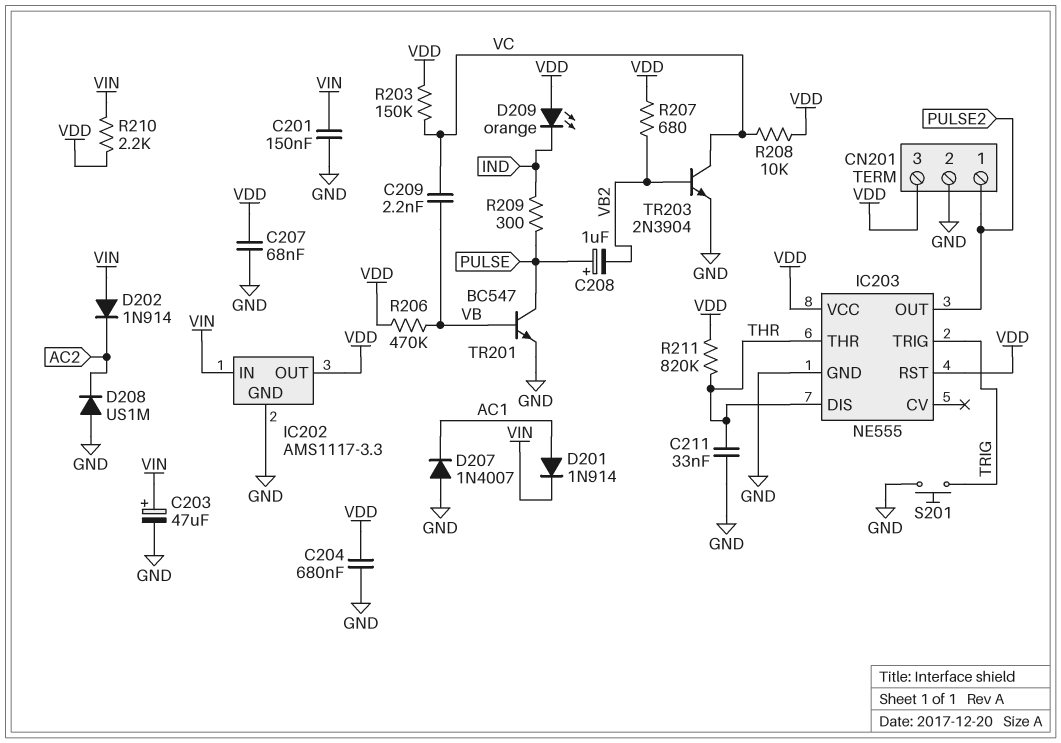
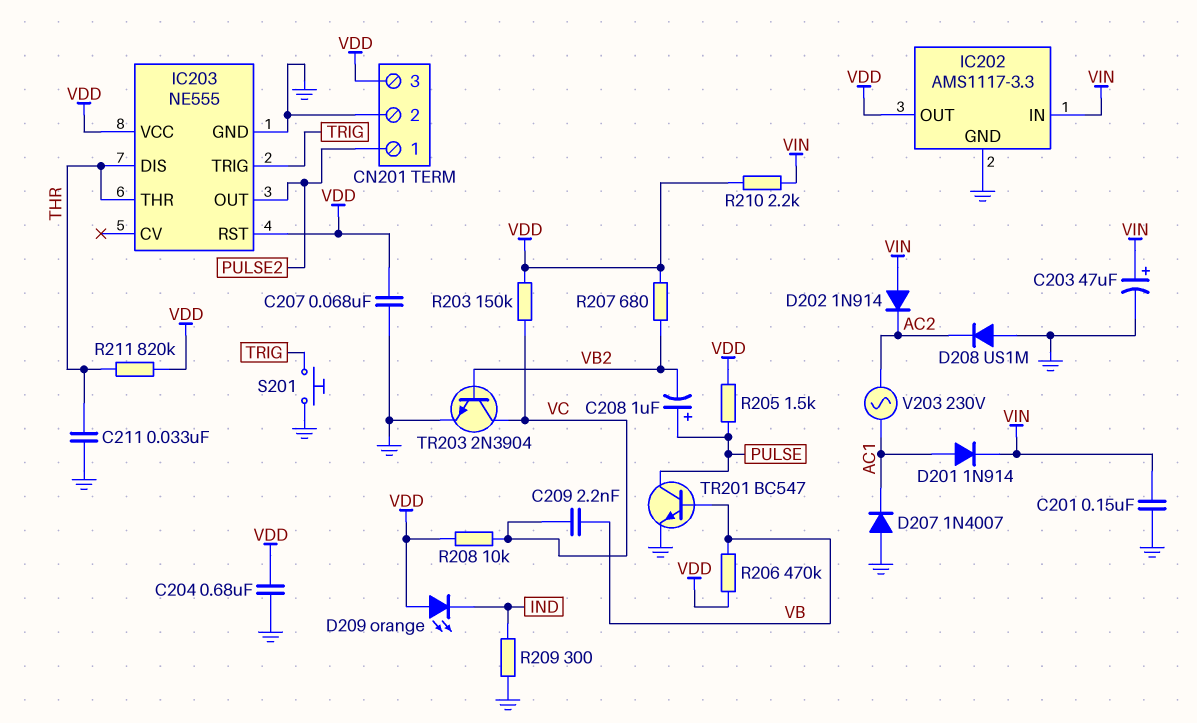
R205: none -> 1.5k (PULSE, VDD)
R209: 300 (IND, PULSE) -> 300 (GND, IND)
V203: none -> AC 230V (AC1, AC2)

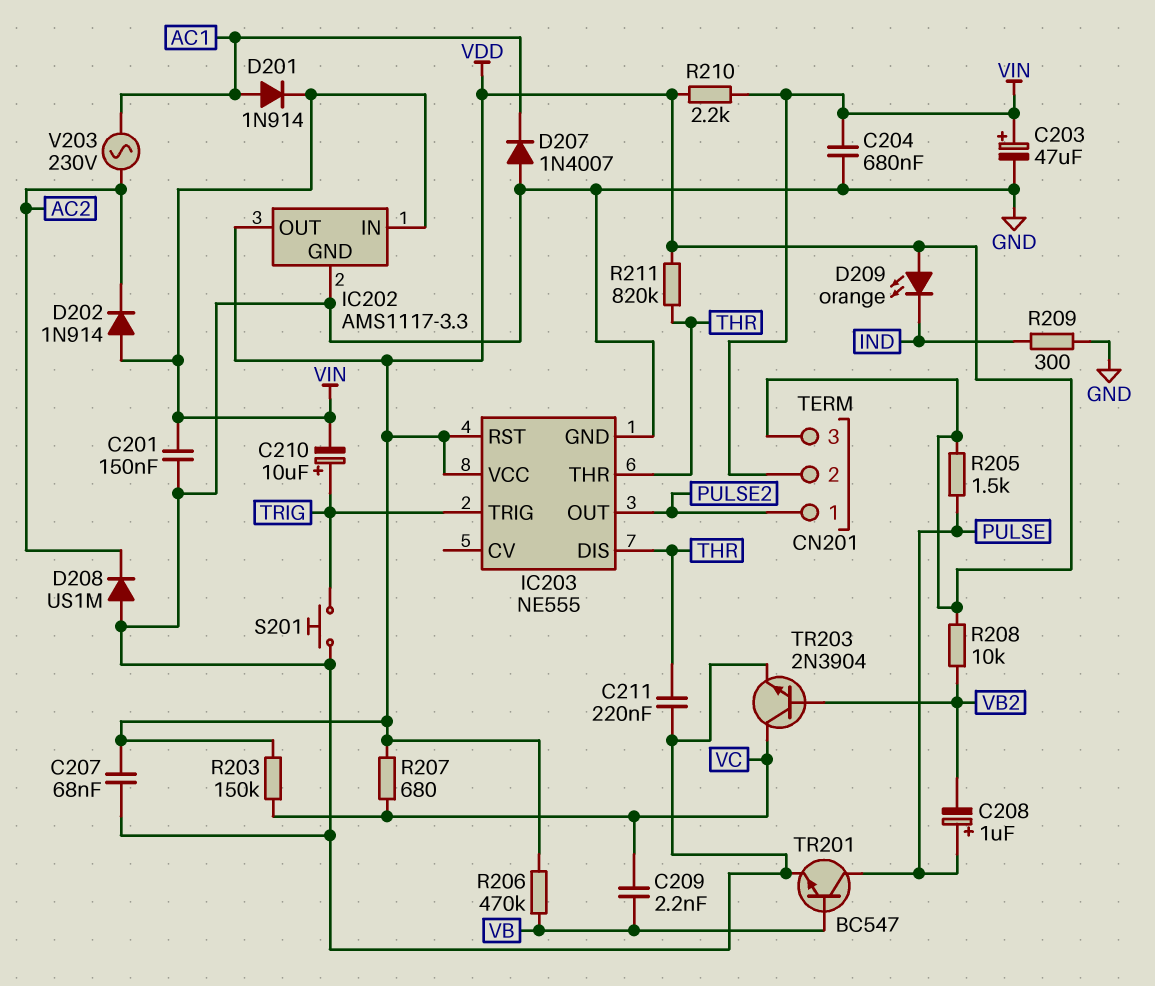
C204: 680nF (GND, VDD) -> 680nF (GND, VIN)
C210: none -> 10uF (plus TRIG, minus VIN)
C211: 33nF (GND, THR) -> 220nF (GND, THR)
CN201 pin 2: GND -> VIN
R207: 680 (VB2, VDD) -> 680 (VC, VDD)
R208: 10k (VC, VDD) -> 10k (VB2, VDD)

